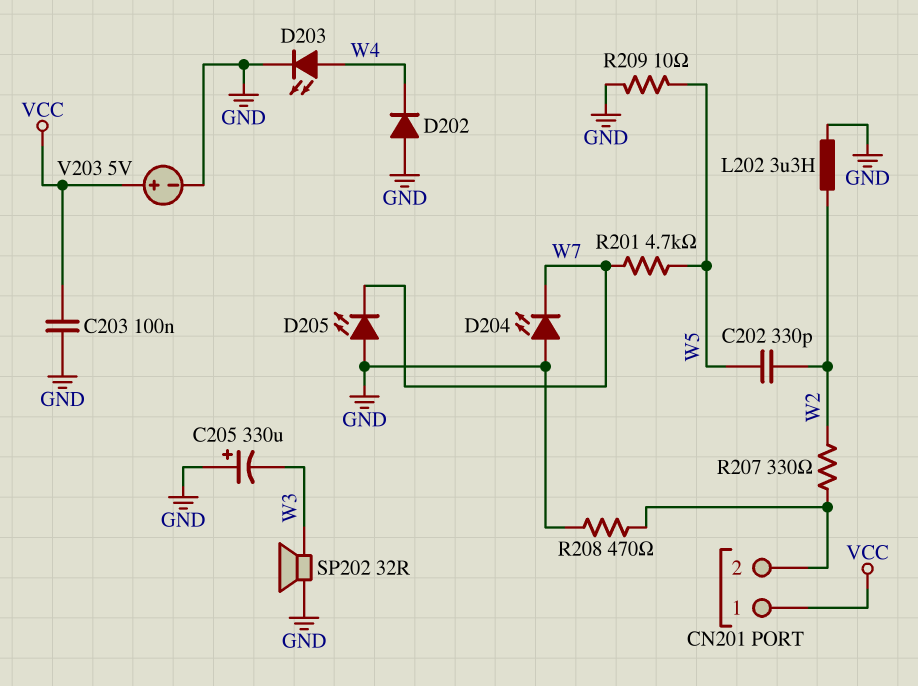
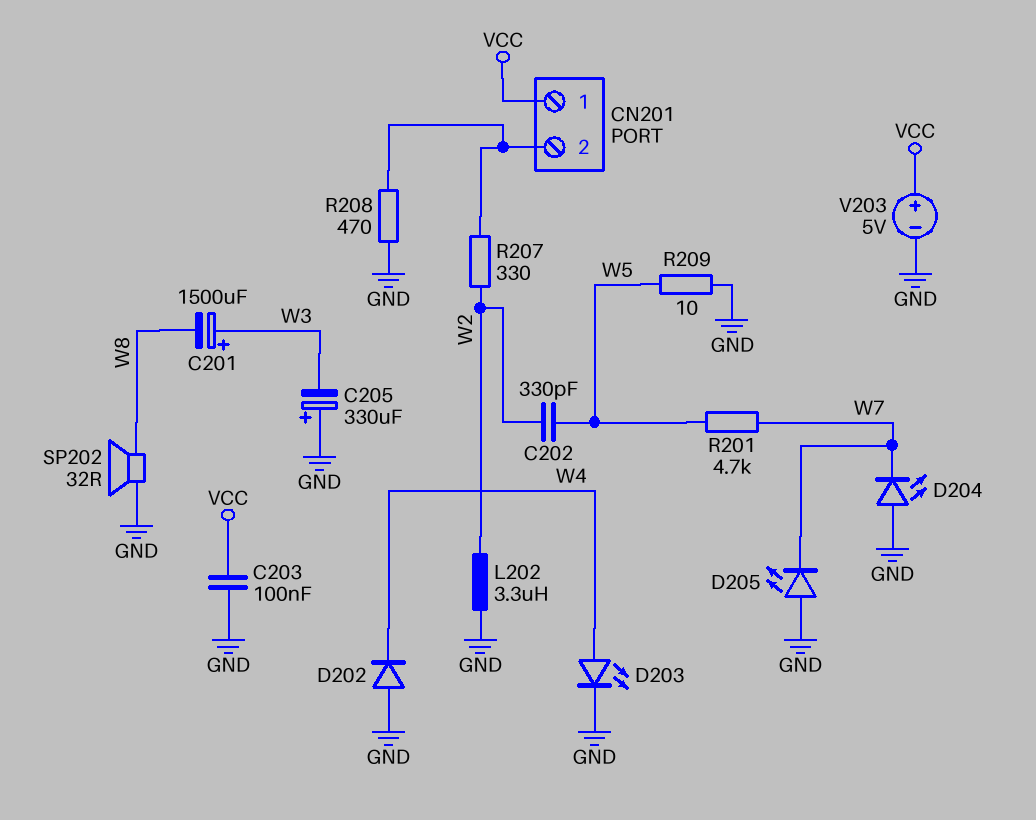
C201: none -> 1500uF (plus W3, minus W8)
SP202: speaker 32R (GND, W3) -> speaker 32R (GND, W8)

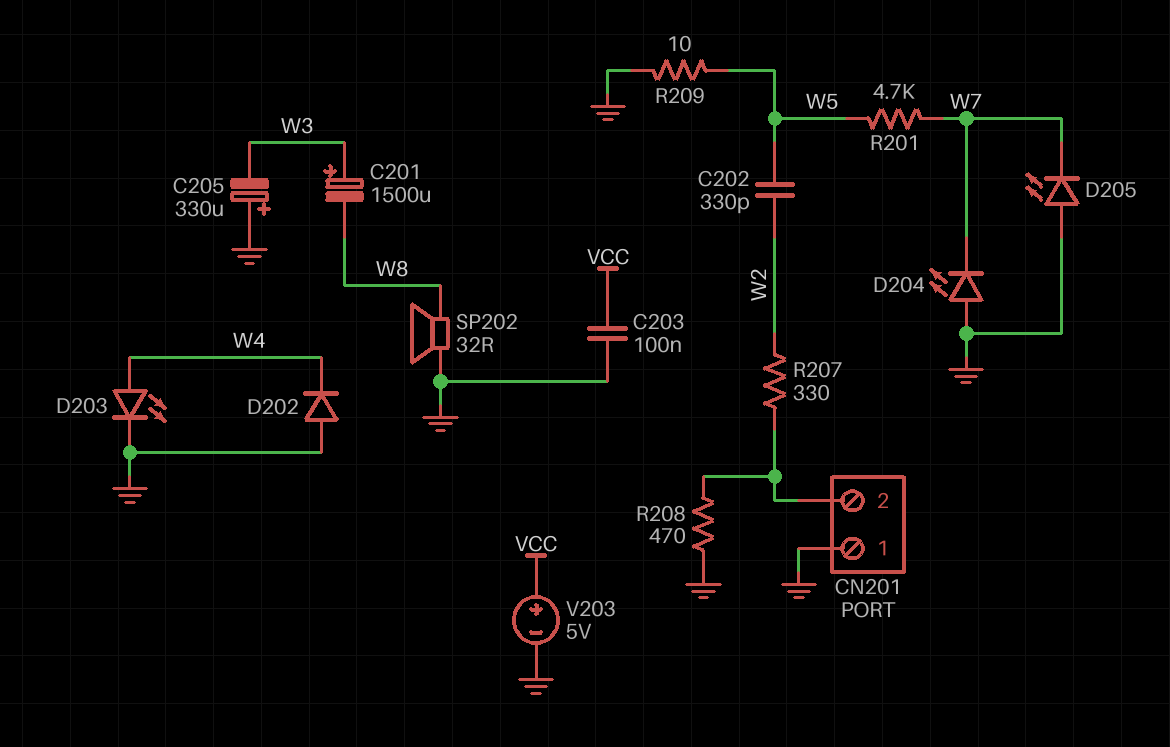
CN201 pin 1: VCC -> GND
L202: 3.3uH (GND, W2) -> none

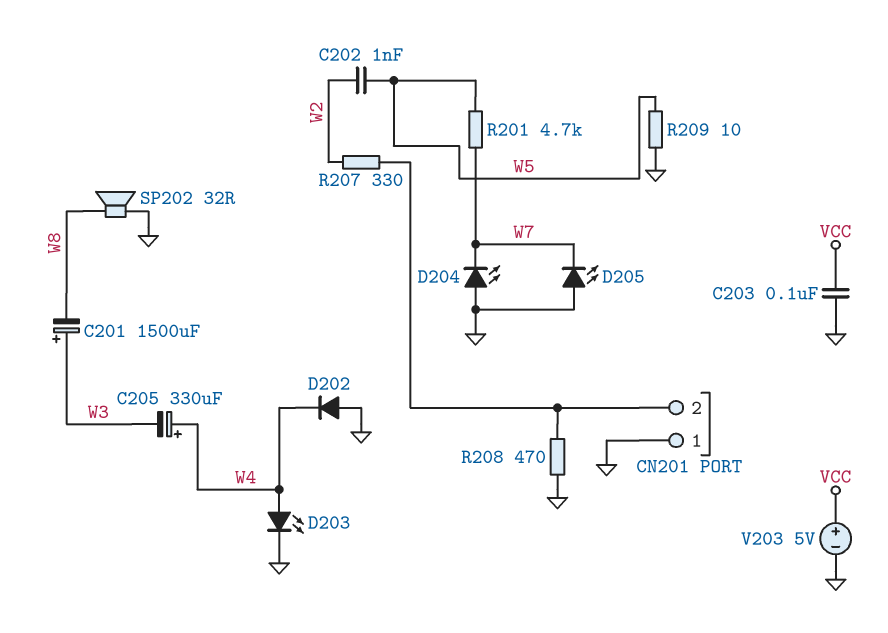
C202: 330pF (W2, W5) -> 1nF (W2, W5)
C205: 330uF (plus GND, minus W3) -> 330uF (plus W4, minus W3)

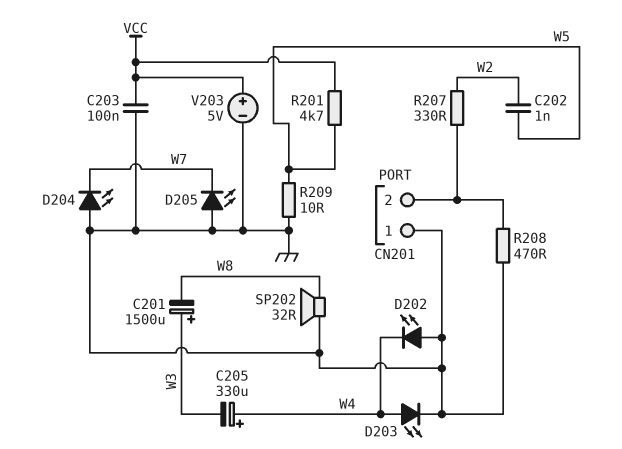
D202: diode (A GND, K W4) -> LED (A GND, K W4)
R201: 4.7k (W5, W7) -> 4.7k (VCC, W5)

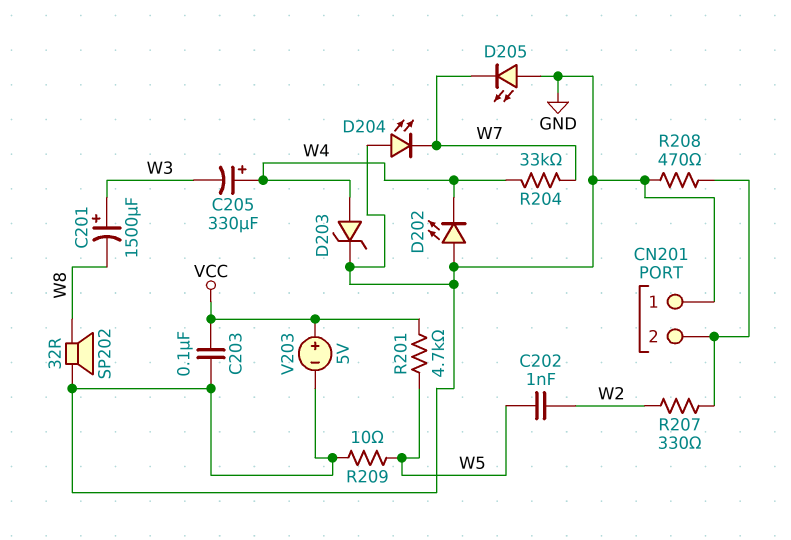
D203: LED (A W4, K GND) -> zener (A W4, K GND)
R204: none -> 33k (W4, W7)

